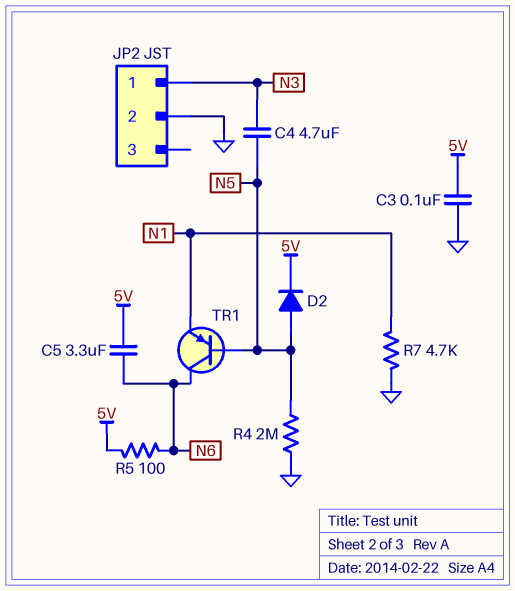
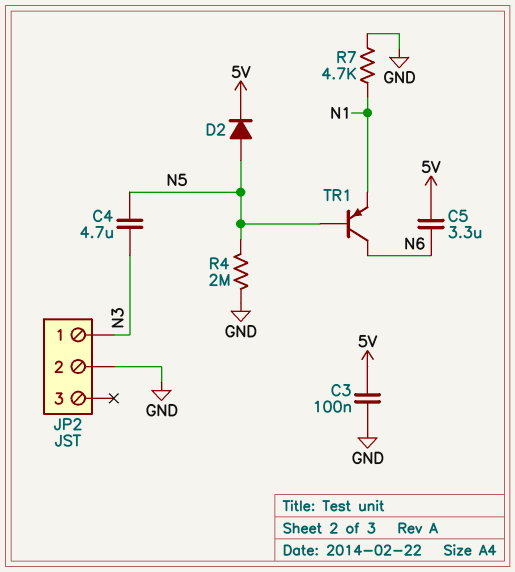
R5: 100 (5V, N6) -> none

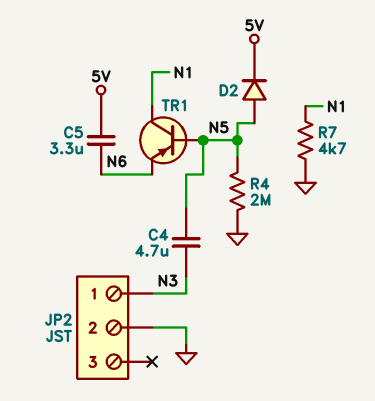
C3: 100nF (5V, GND) -> none
TR1: PNP (B N5, C N6, E N1) -> PNP (B N5, C N1, E N6)

